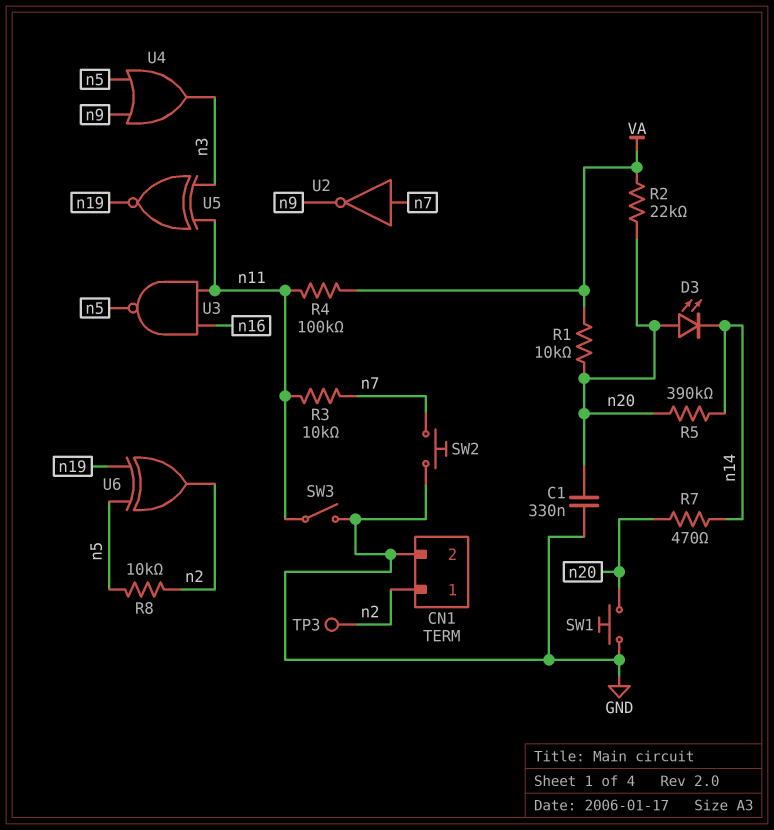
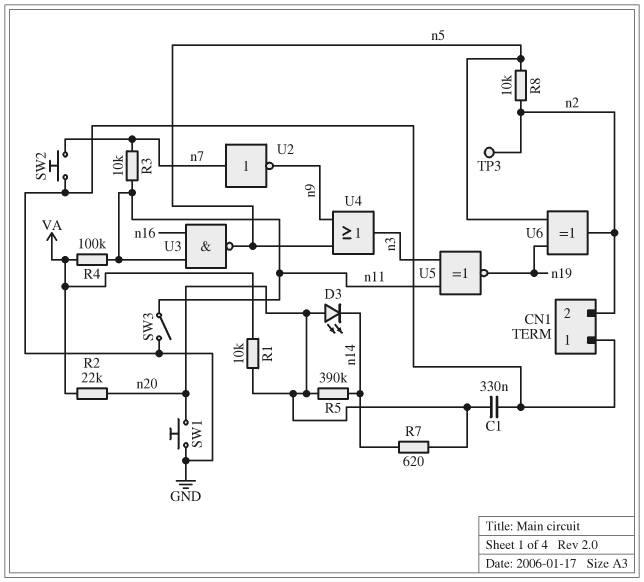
CN1 pin 1: n2 -> GND
CN1 pin 2: GND -> n2
R7: 470 (n14, n20) -> 620 (n14, n20)

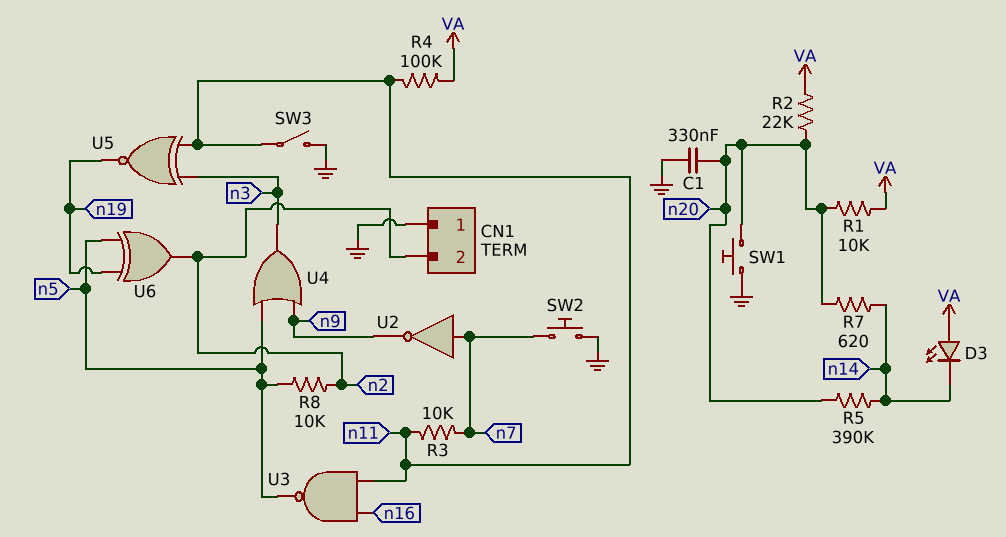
D3: LED (A n20, K n14) -> LED (A VA, K n14)
TP3: test point (n2) -> none

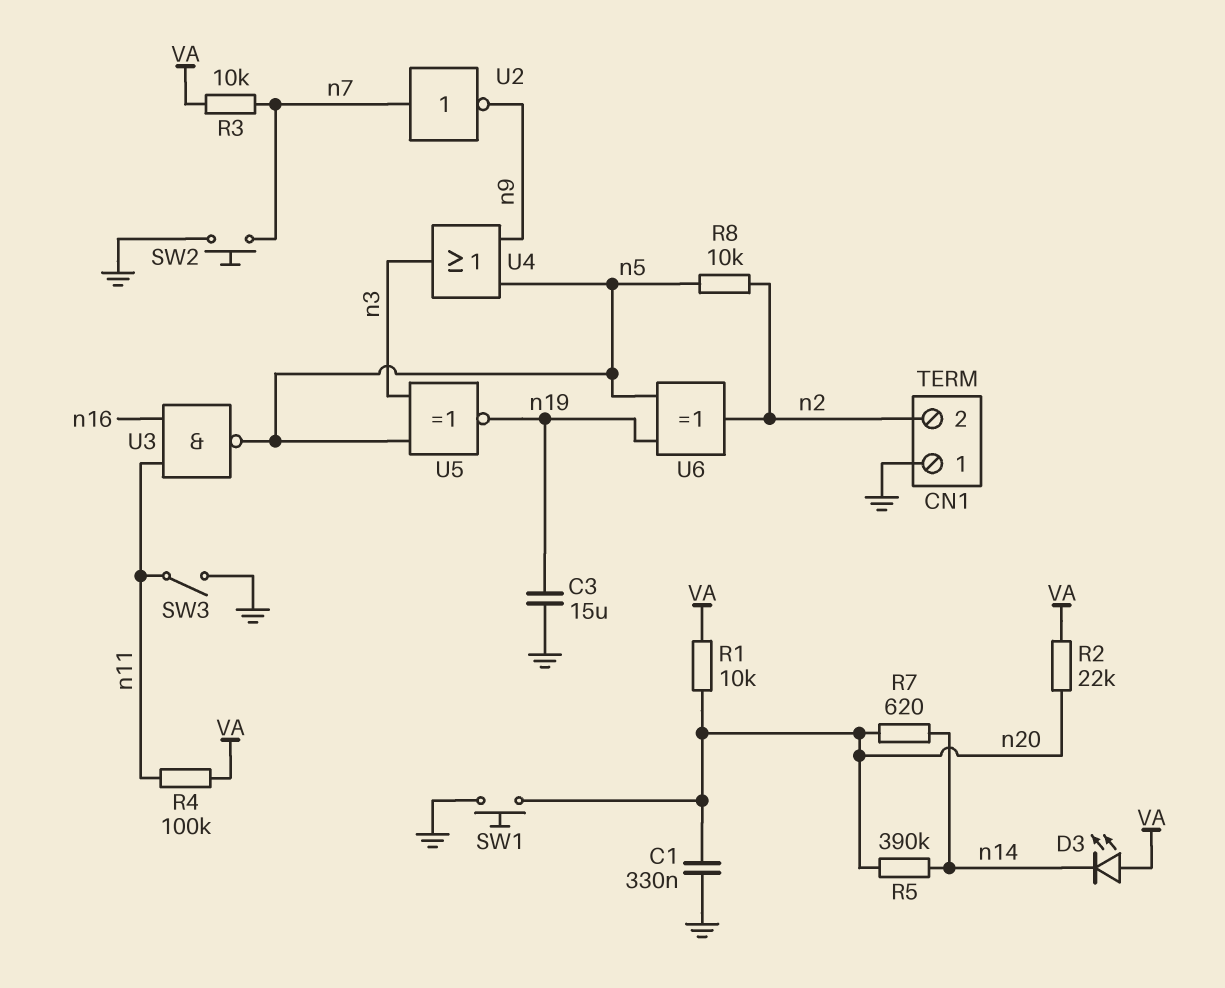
C3: none -> 15uF (GND, n19)
R3: 10k (n7, n11) -> 10k (VA, n7)
U5: XNOR (in n3, in n11, out n19) -> XNOR (in n3, in n5, out n19)

